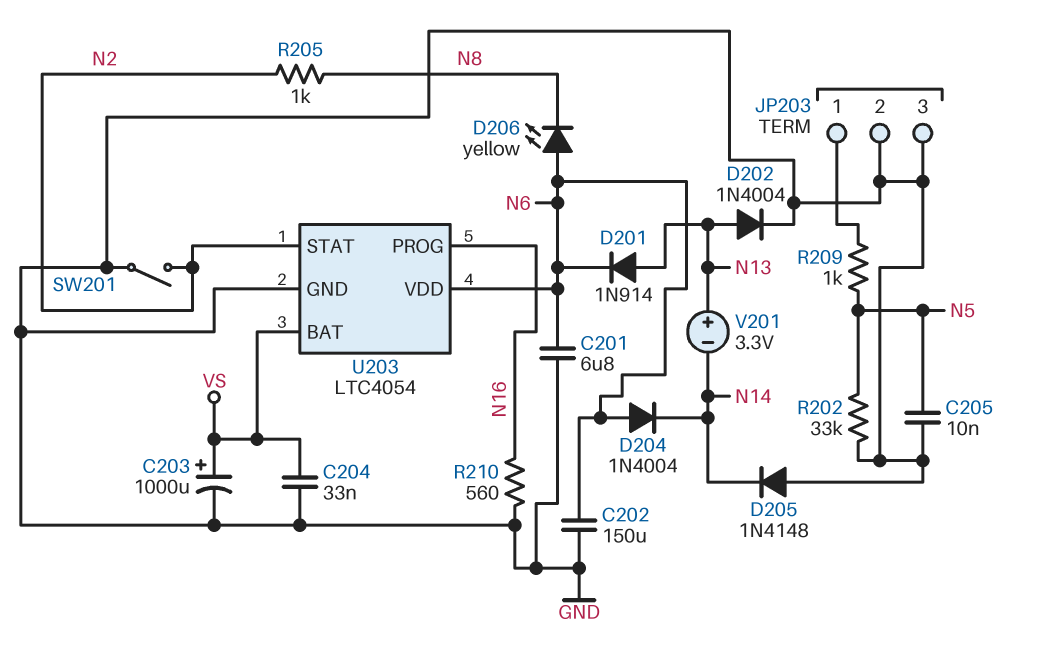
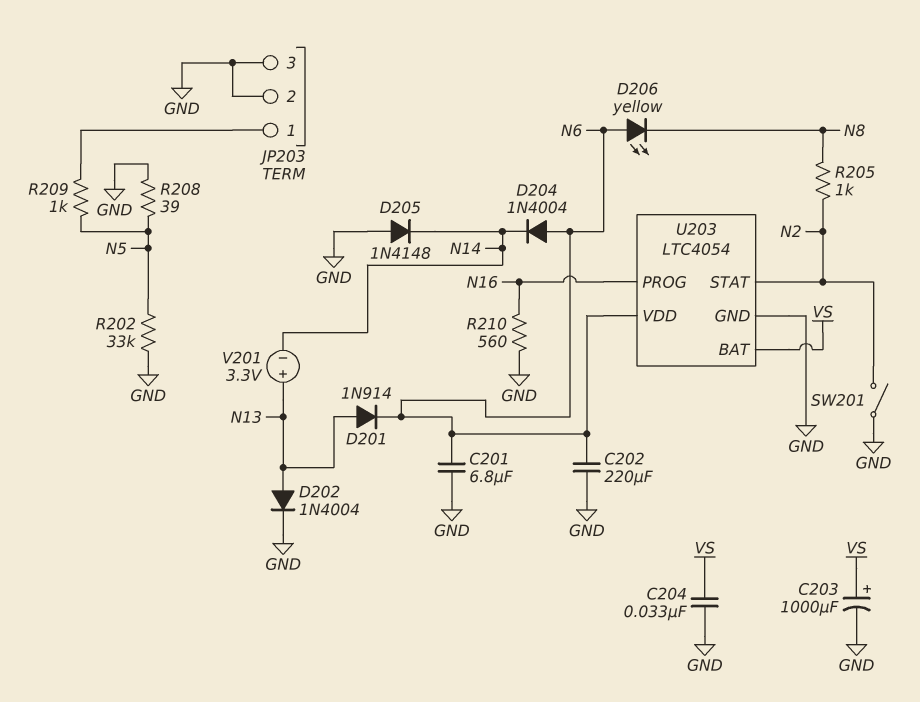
C202: 150uF (GND, N6) -> 220uF (GND, N6)
C205: 10nF (GND, N5) -> none
R208: none -> 39 (GND, N5)

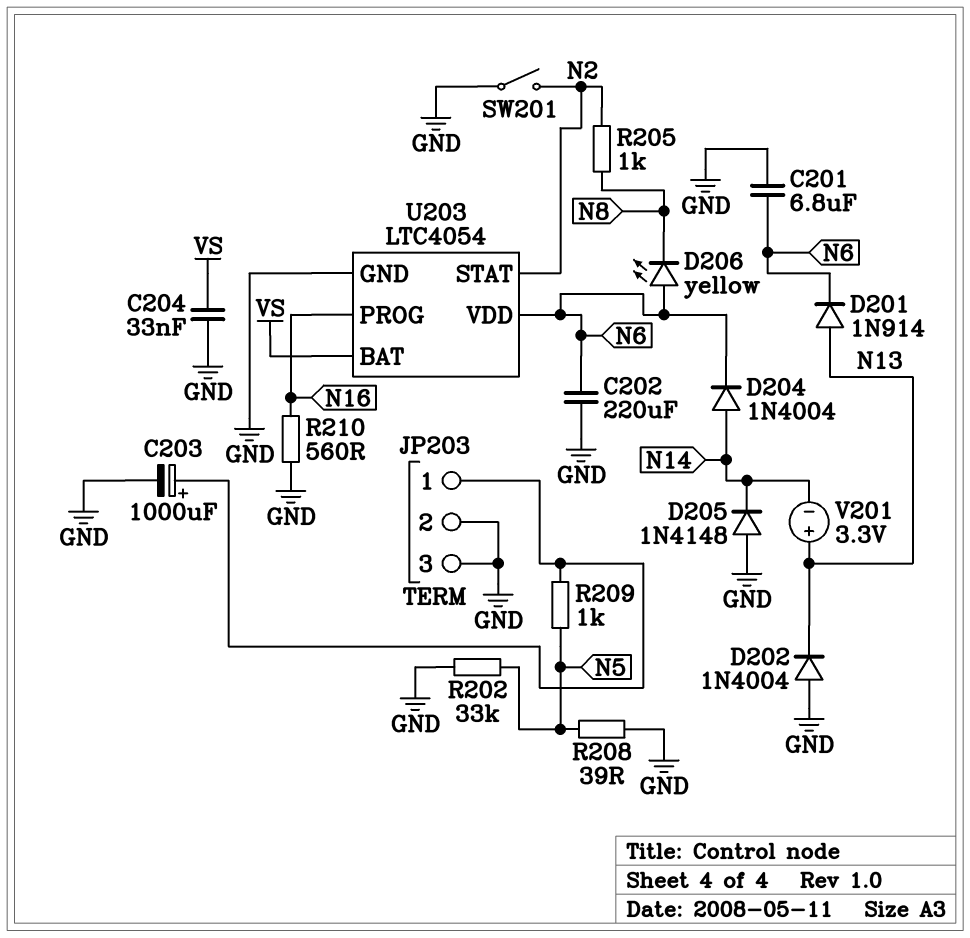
C203: 1000uF (plus VS, minus GND) -> 1000uF (plus JP203/1, minus GND)
D202: diode 1N4004 (A N13, K GND) -> diode 1N4004 (A GND, K N13)
D204: diode 1N4004 (A N6, K N14) -> diode 1N4004 (A N14, K N6)

